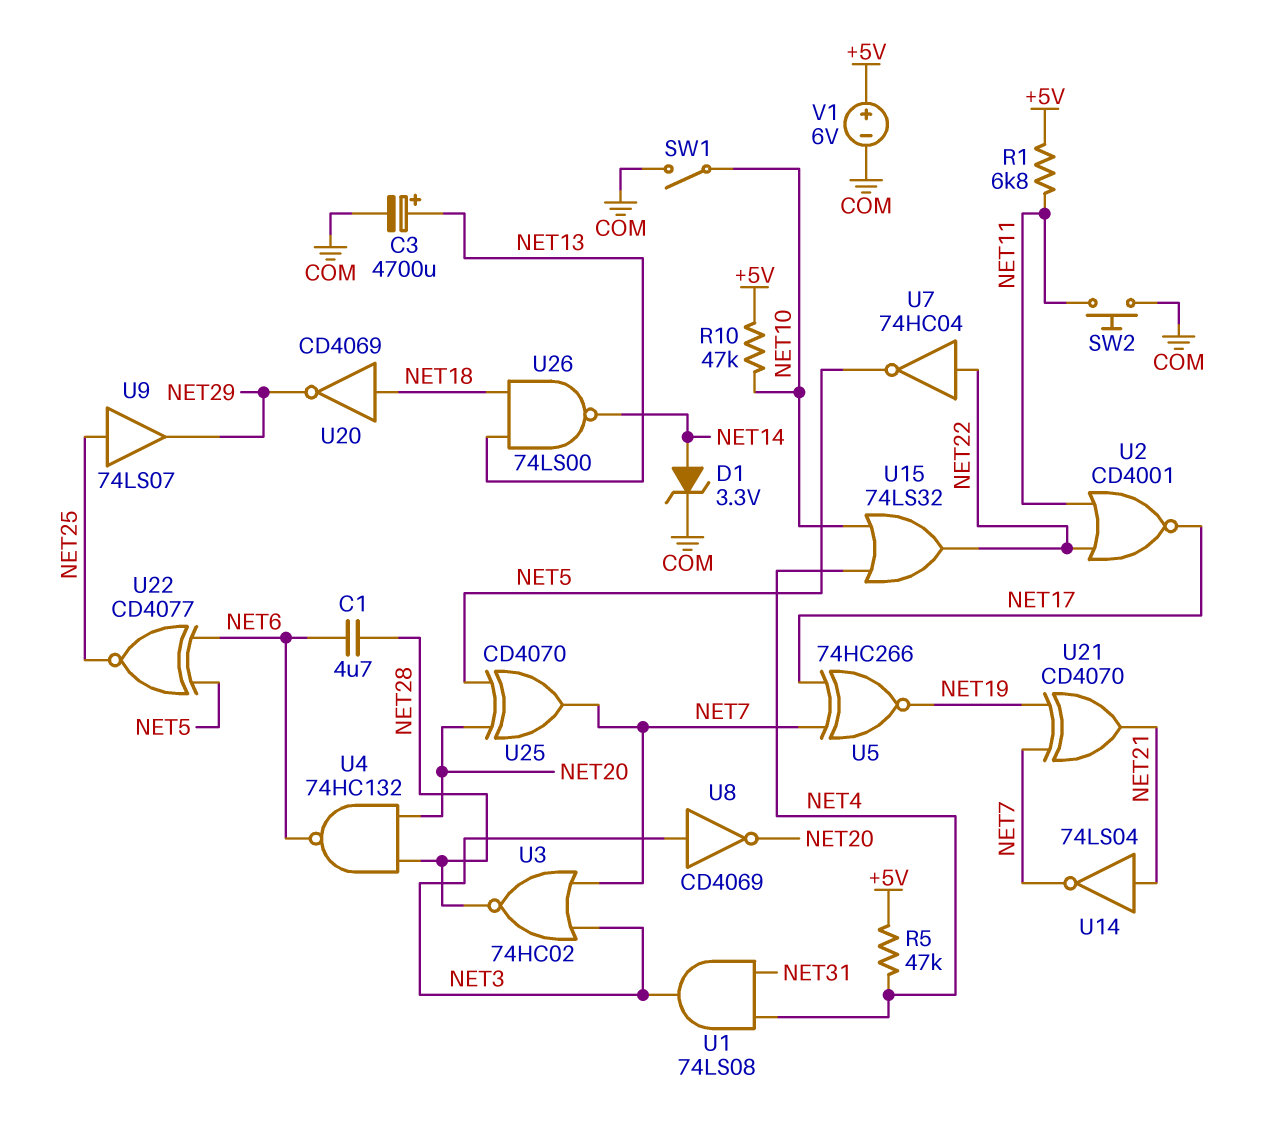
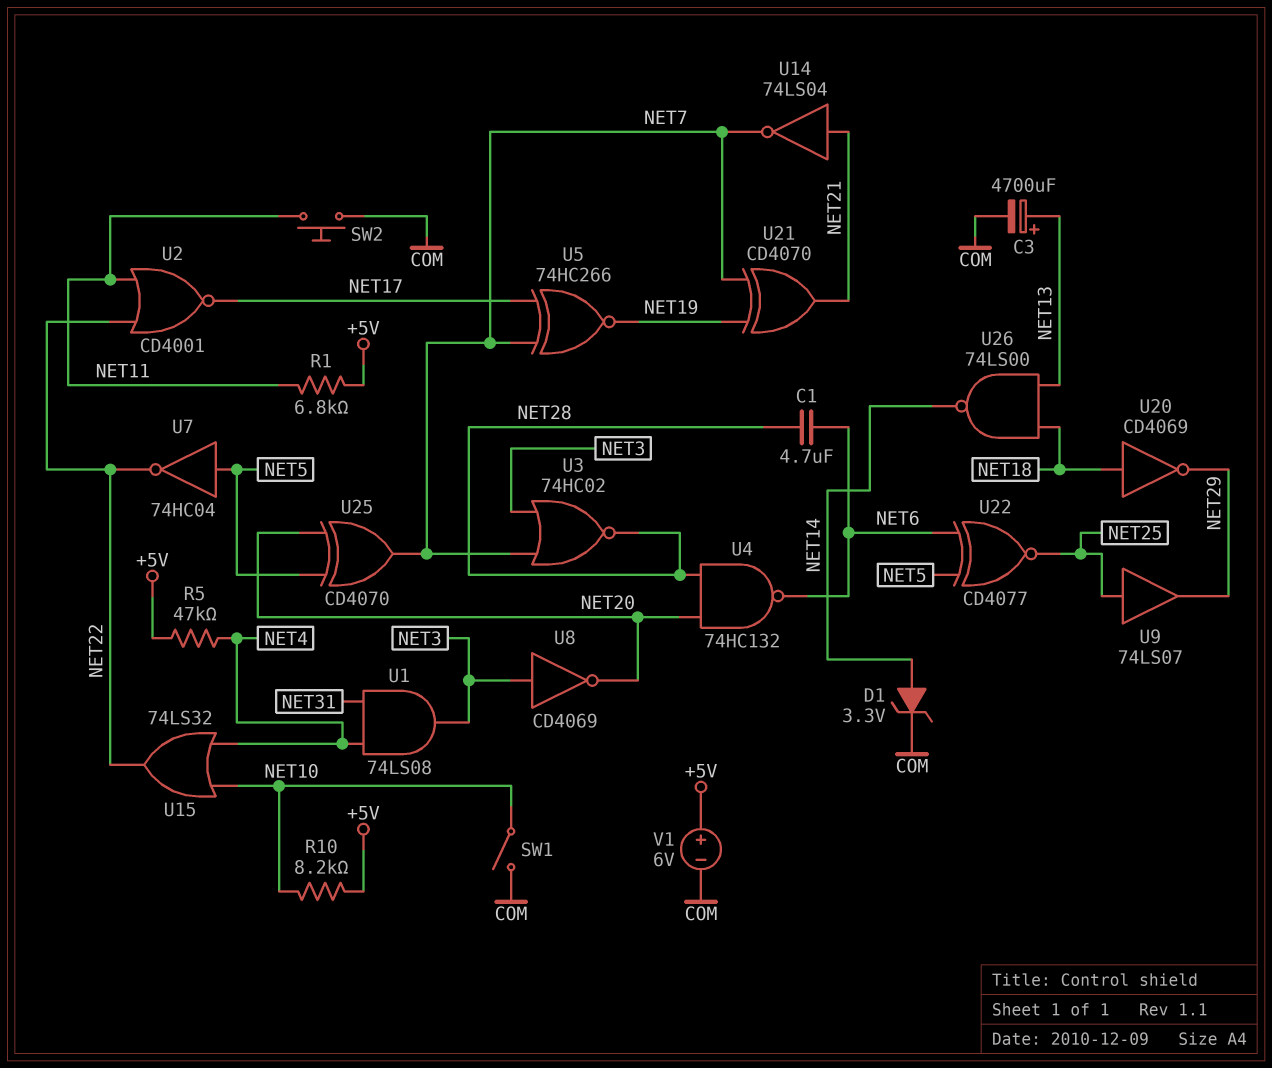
R10: 47k (+5V, NET10) -> 8.2k (+5V, NET10)
U7: NOT 74HC04 (in NET22, out NET5) -> NOT 74HC04 (in NET5, out NET22)

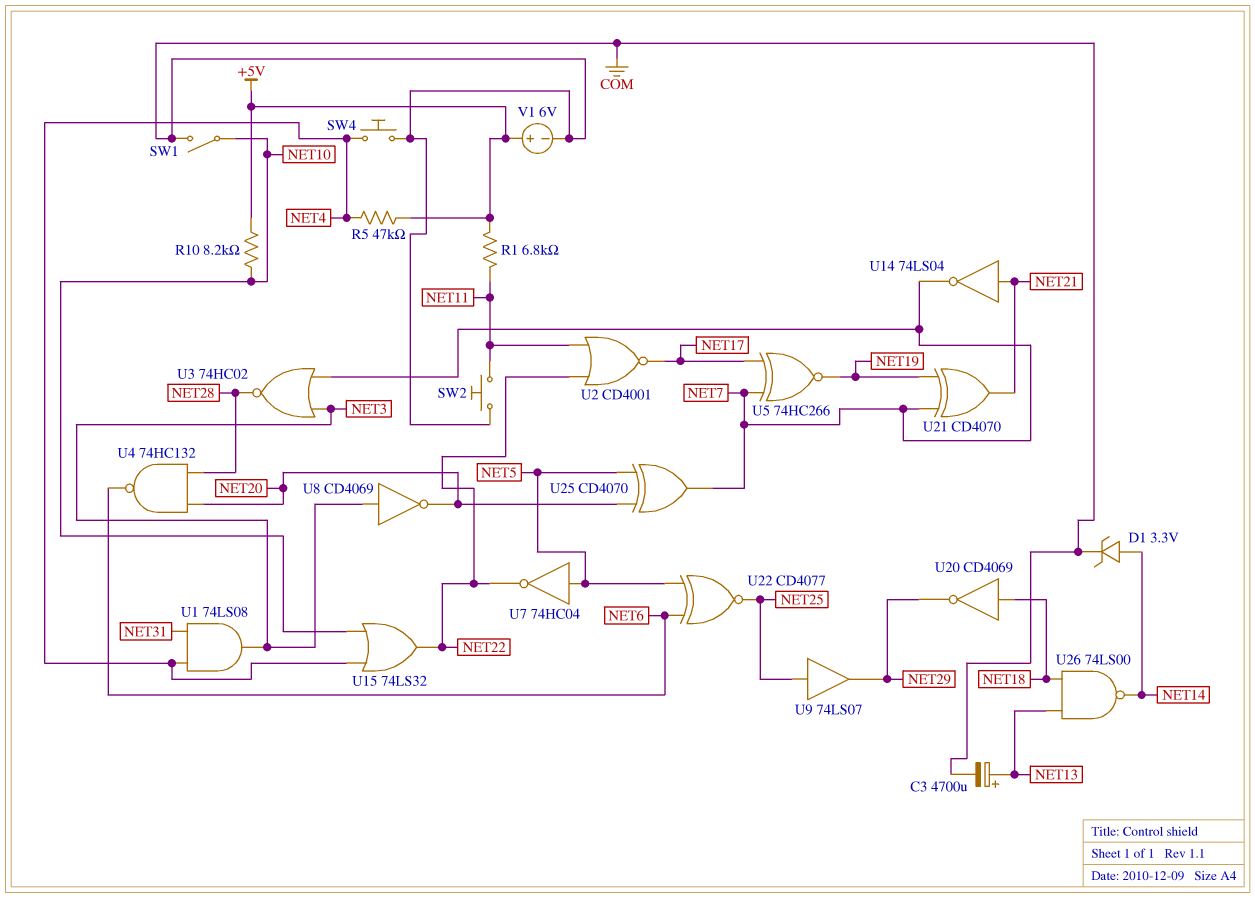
C1: 4.7uF (NET6, NET28) -> none
SW4: none -> button (COM, NET4)

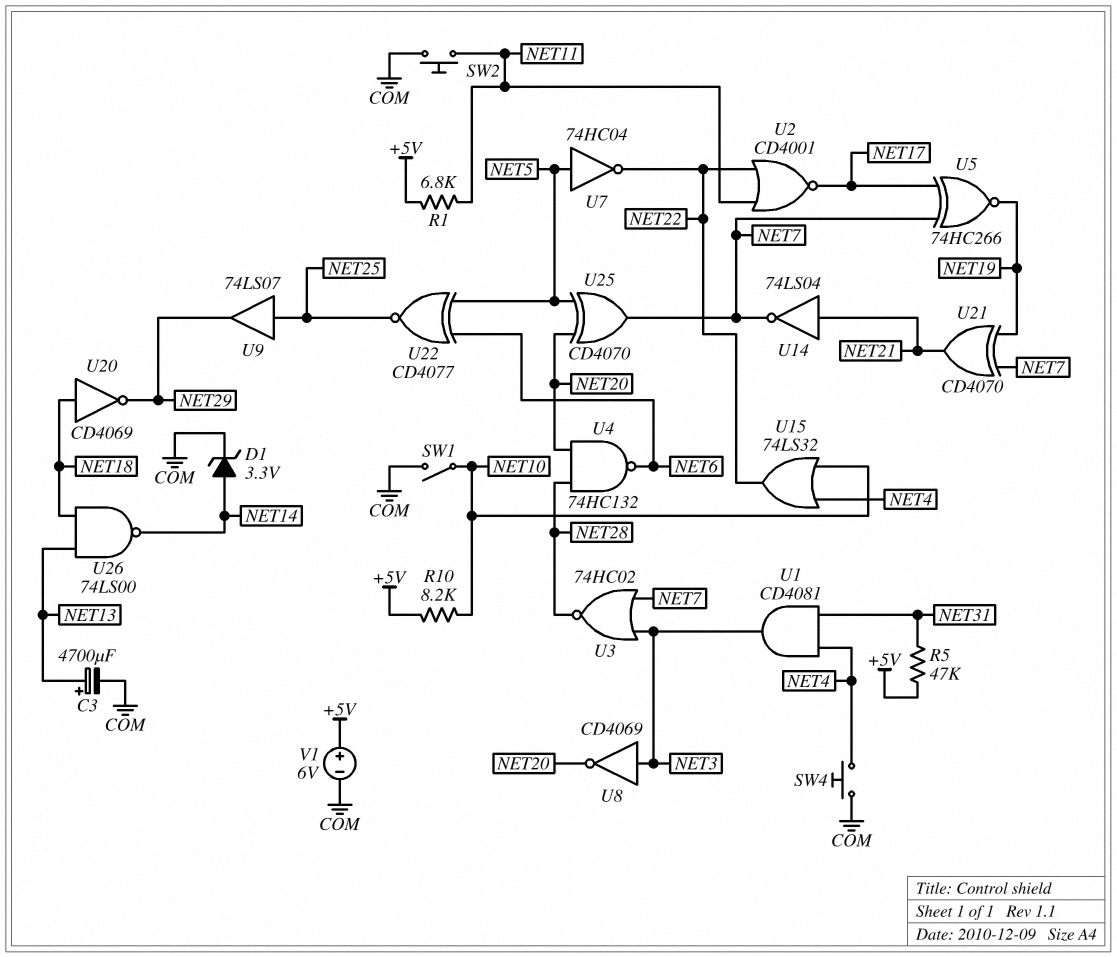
R5: 47k (+5V, NET4) -> 47k (+5V, NET31)
U1: AND 74LS08 (in NET4, in NET31, out NET3) -> AND CD4081 (in NET4, in NET31, out NET3)

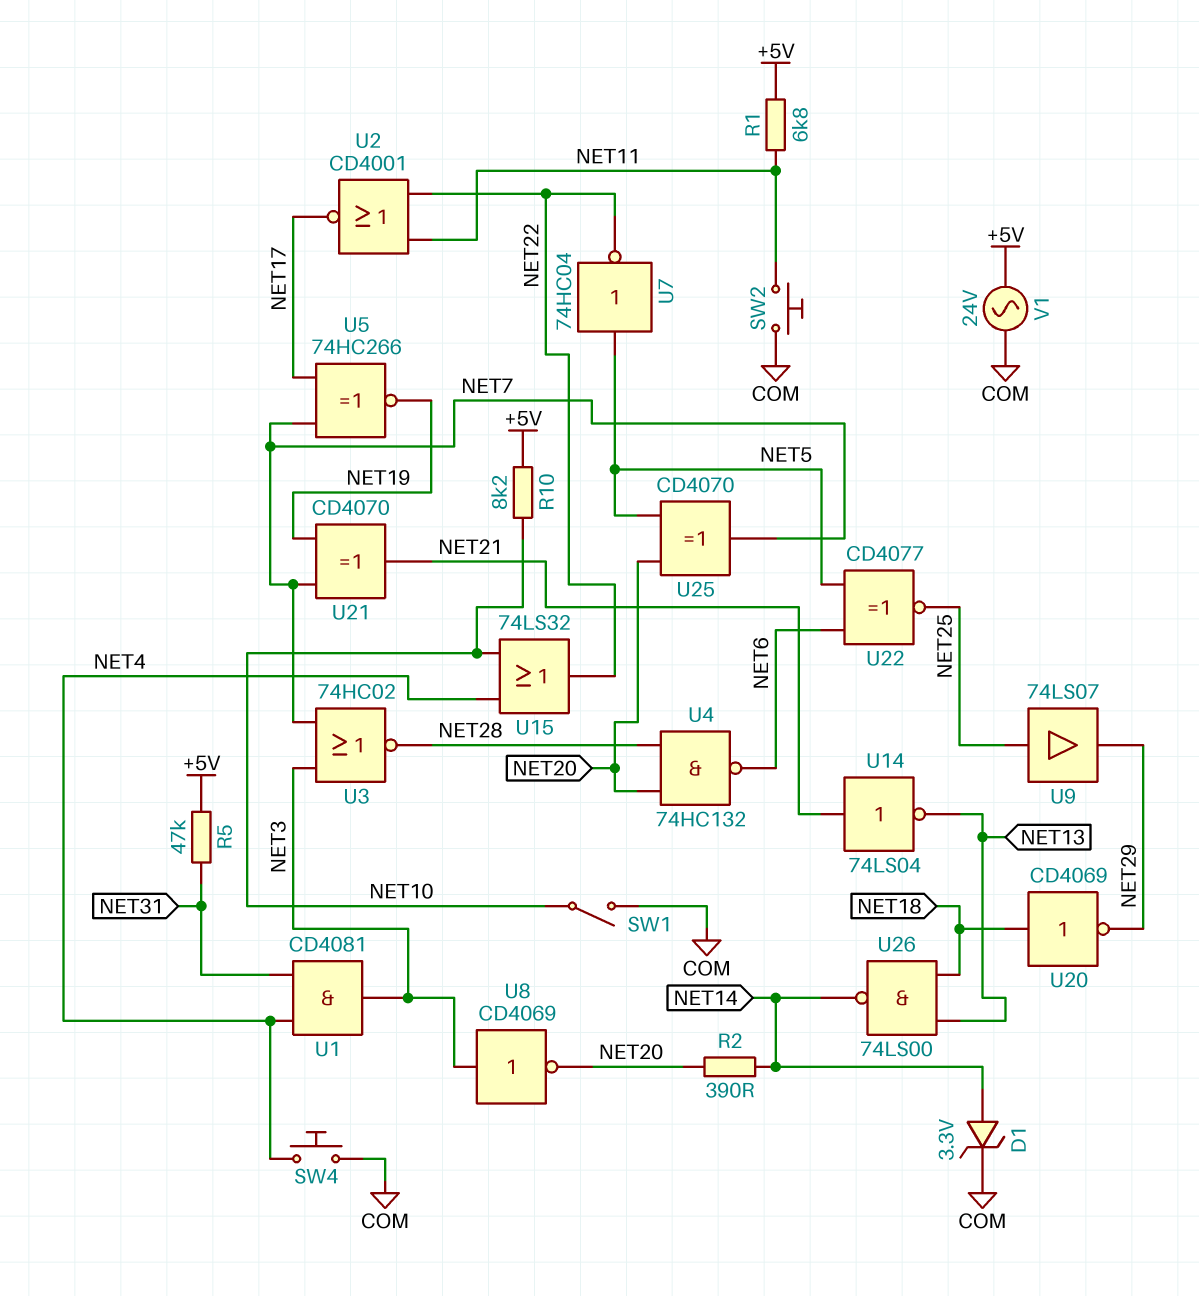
C3: 4700uF (plus NET13, minus COM) -> none
R2: none -> 390 (NET14, NET20)
U14: NOT 74LS04 (in NET21, out NET7) -> NOT 74LS04 (in NET21, out NET13)
V1: 6V (plus +5V, minus COM) -> AC 24V (+5V, COM)

